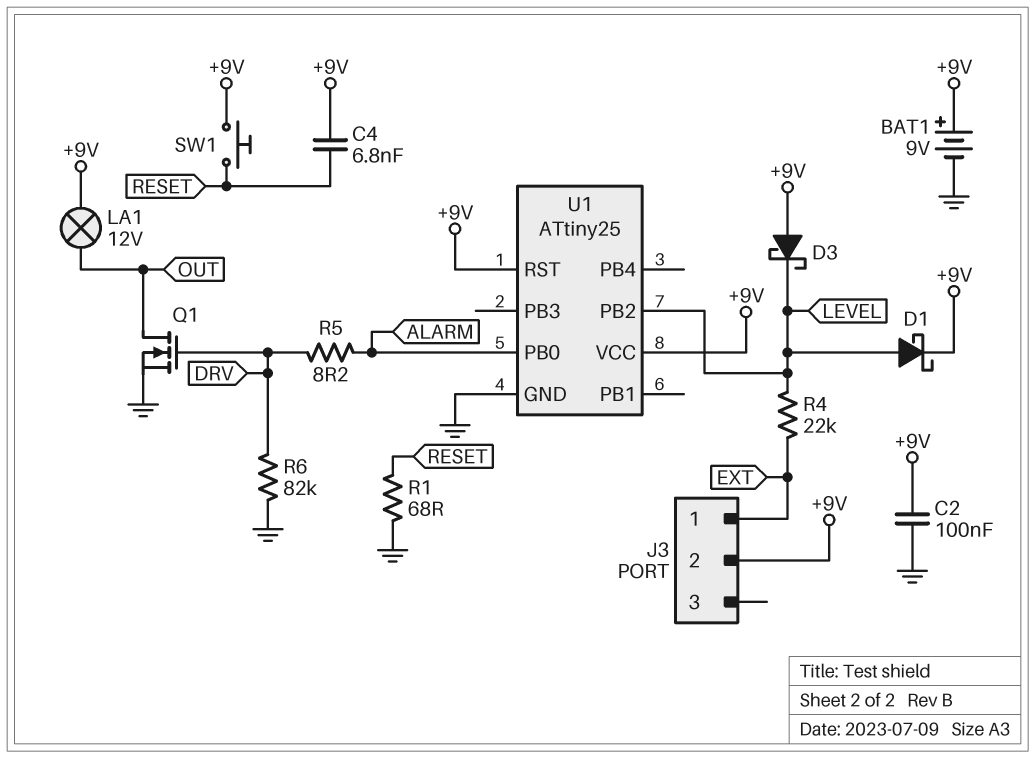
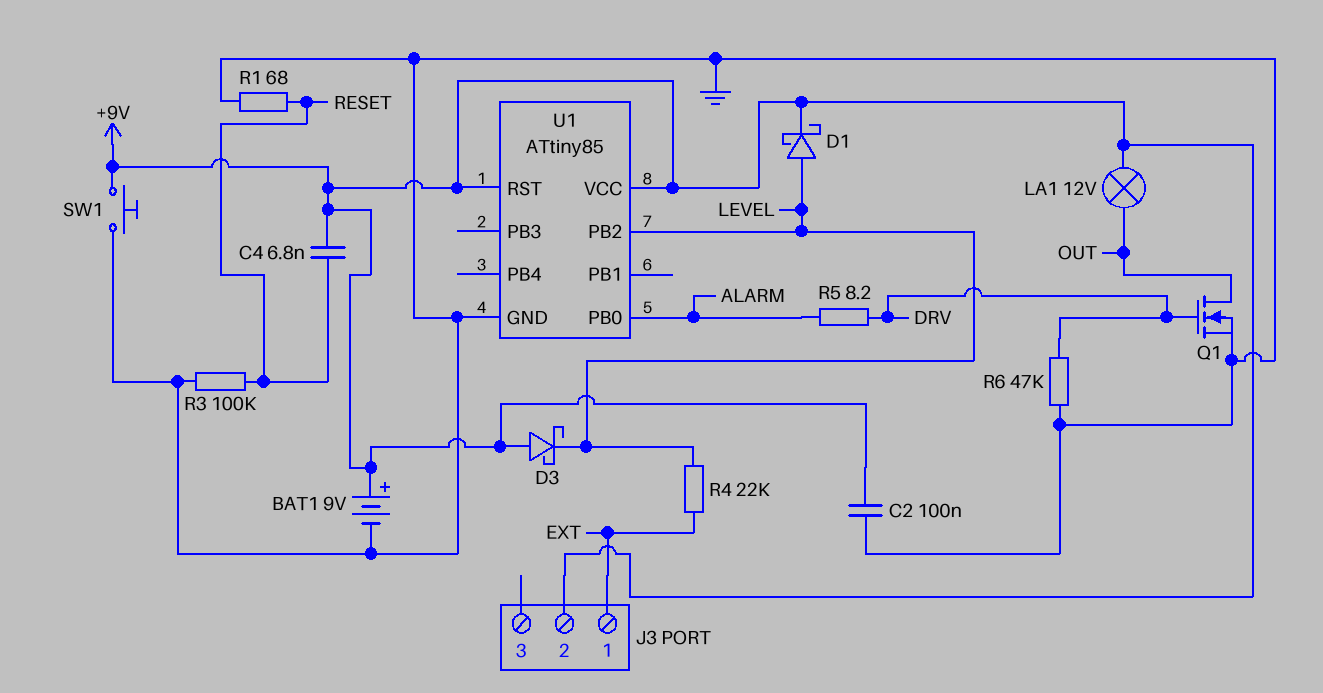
R3: none -> 100k (GND, RESET)
R6: 82k (DRV, GND) -> 47k (DRV, GND)
SW1: button (+9V, RESET) -> button (+9V, GND)
U1: ATtiny25 -> ATtiny85

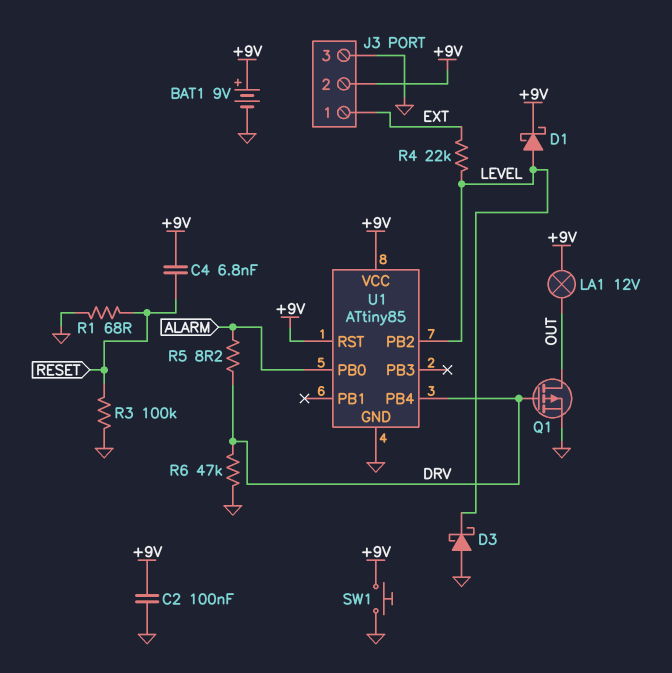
D3: schottky (A +9V, K LEVEL) -> schottky (A GND, K LEVEL)
J3 pin 3: none -> GND
Q1: NMOS (G DRV, D OUT, S GND) -> PMOS (G DRV, D OUT, S GND)
U1 pin PB4: none -> DRV

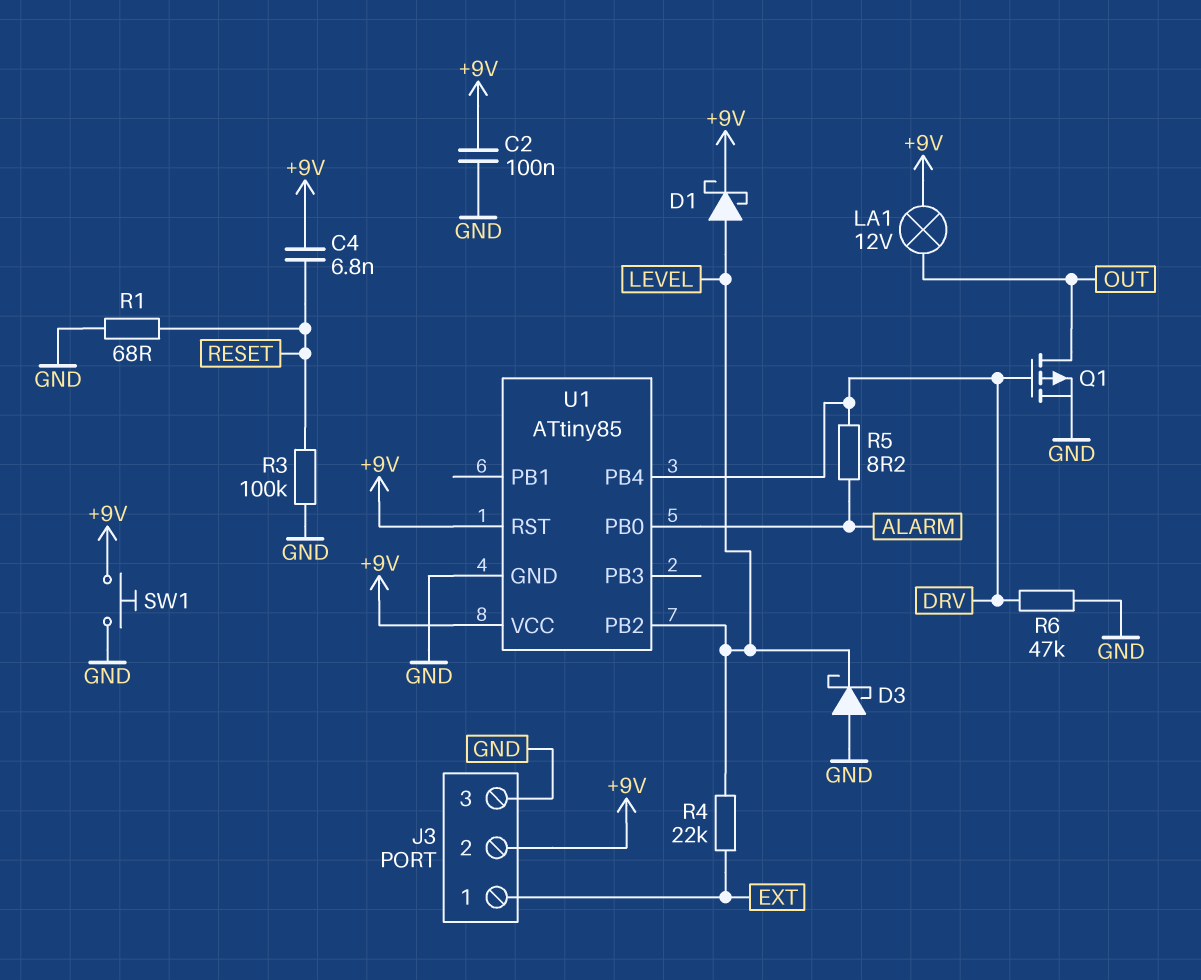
BAT1: 9V (plus +9V, minus GND) -> none

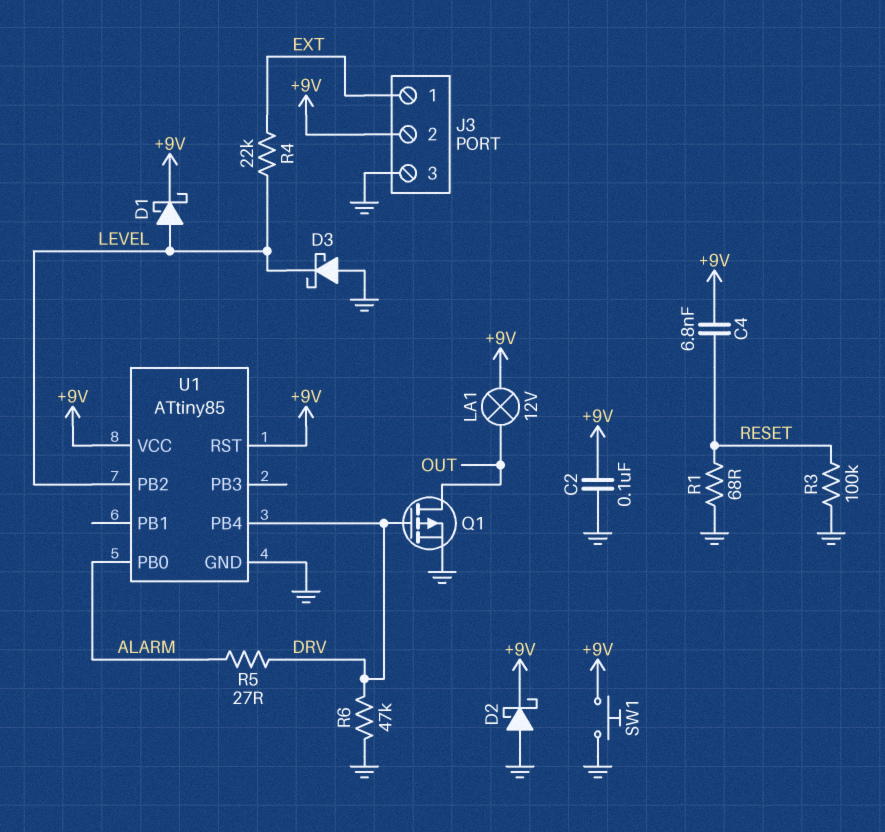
D2: none -> schottky (A GND, K +9V)
R5: 8.2 (ALARM, DRV) -> 27 (ALARM, DRV)

